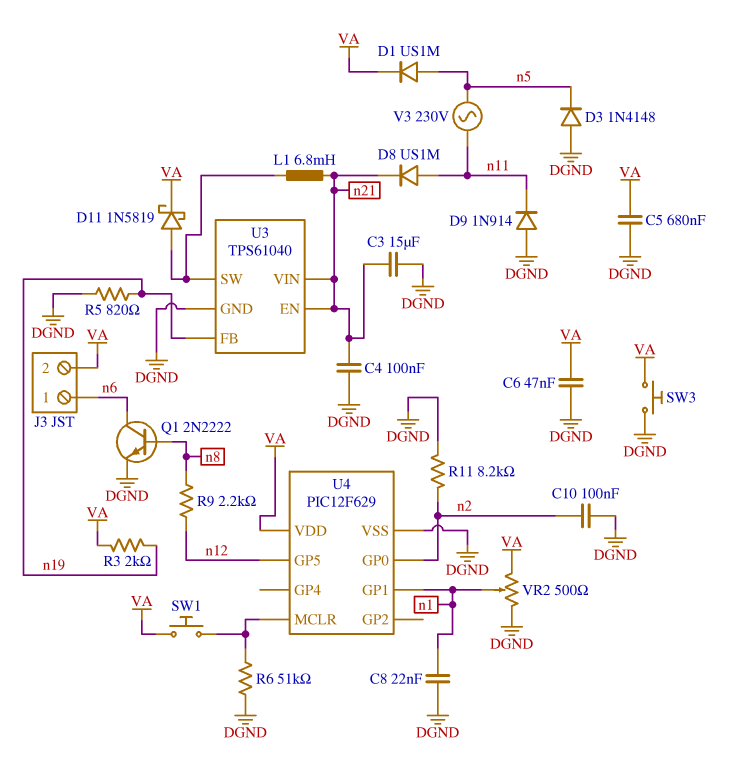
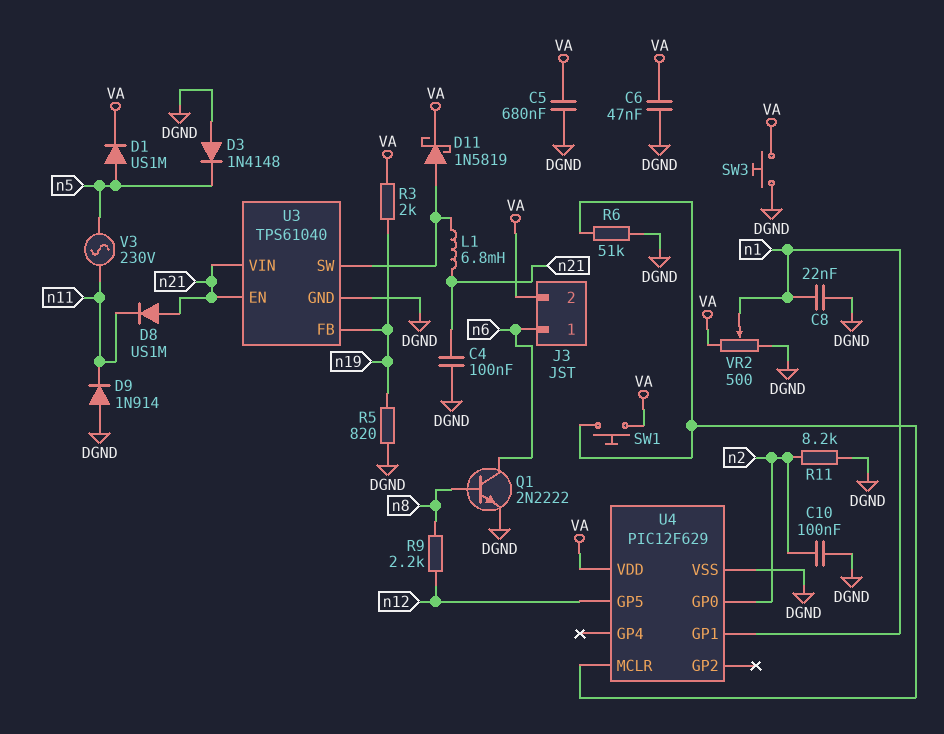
C3: 15uF (DGND, n21) -> none
D8: diode US1M (A n11, K n21) -> diode US1M (A n21, K n11)

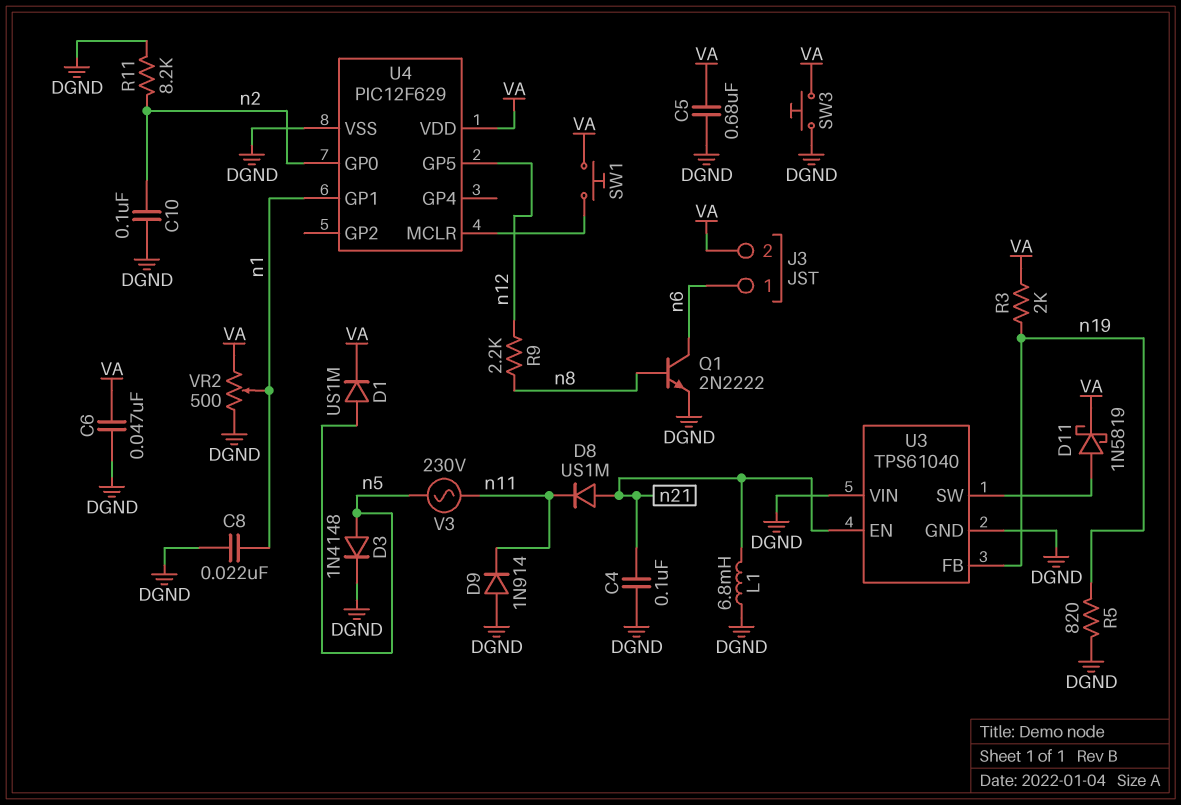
D3: diode 1N4148 (A DGND, K n5) -> diode 1N4148 (A n5, K DGND)
L1: 6.8mH (U3/SW, n21) -> 6.8mH (DGND, n21)
R6: 51k (DGND, U4/MCLR) -> none
U3 pin VIN: n21 -> DGND

